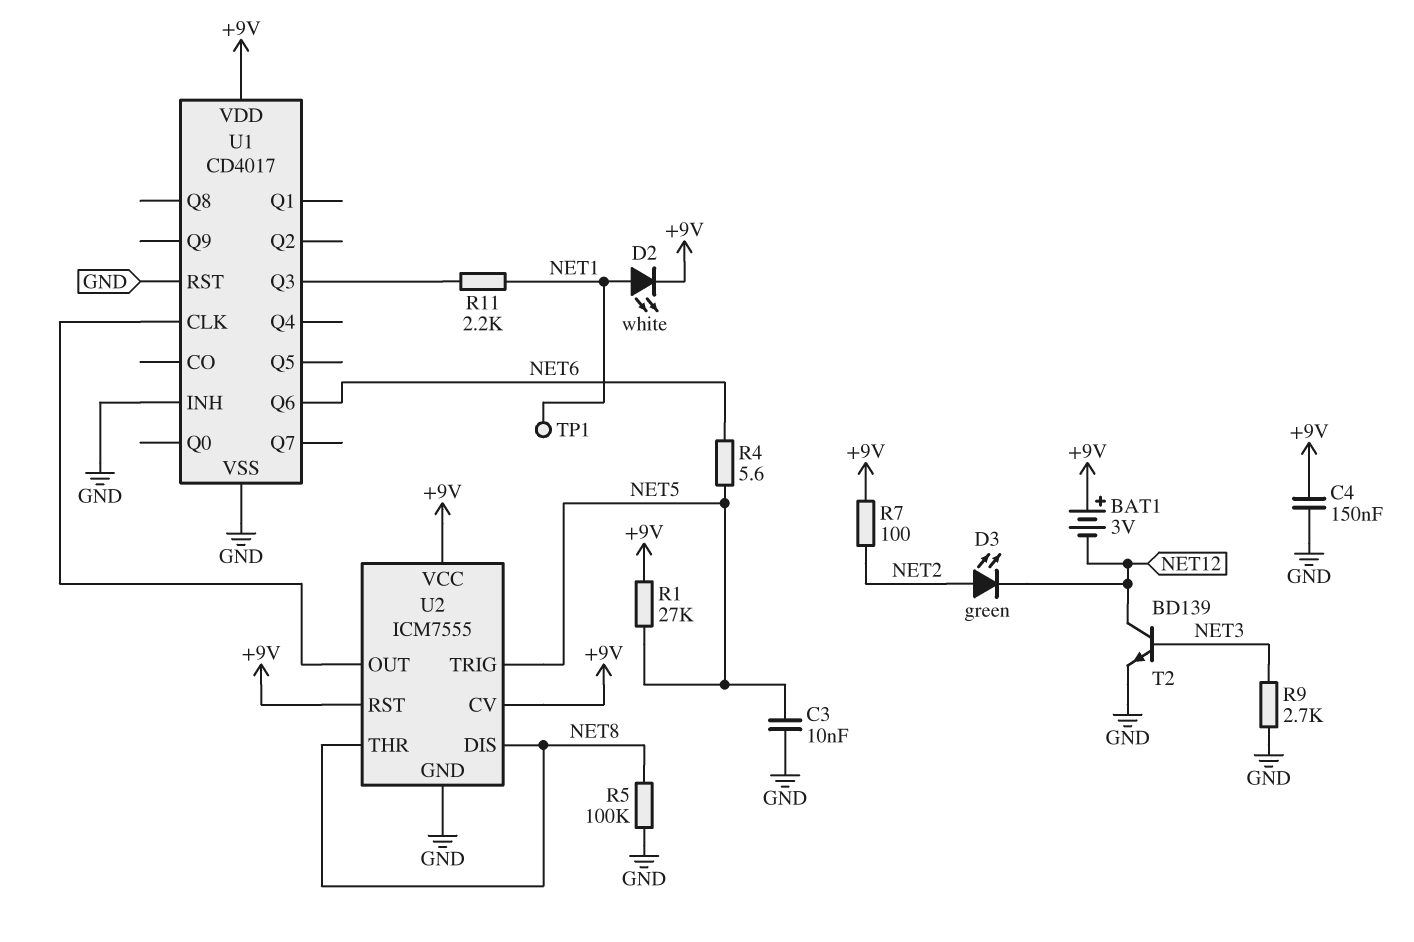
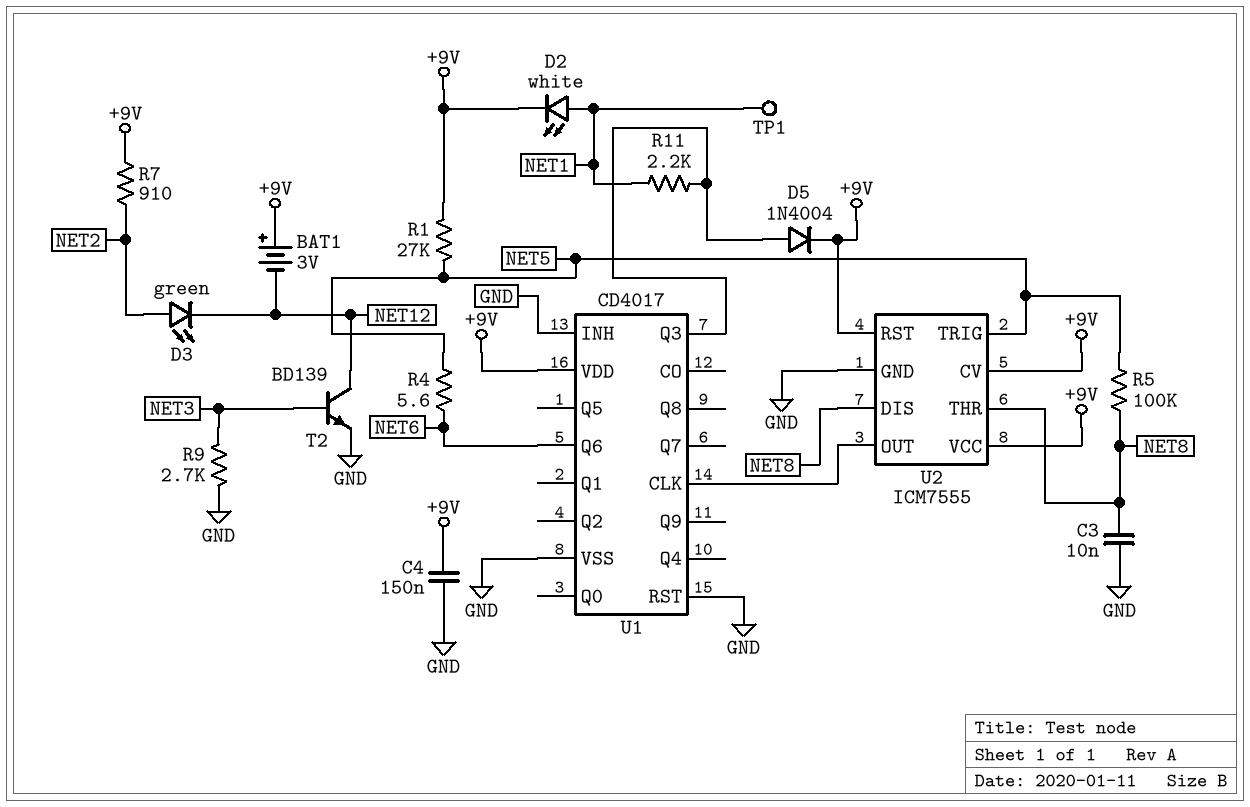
C3: 10nF (GND, NET5) -> 10nF (GND, NET8)
D5: none -> diode 1N4004 (A U1/Q3, K +9V)
R5: 100k (GND, NET8) -> 100k (NET5, NET8)
R7: 100 (+9V, NET2) -> 910 (+9V, NET2)

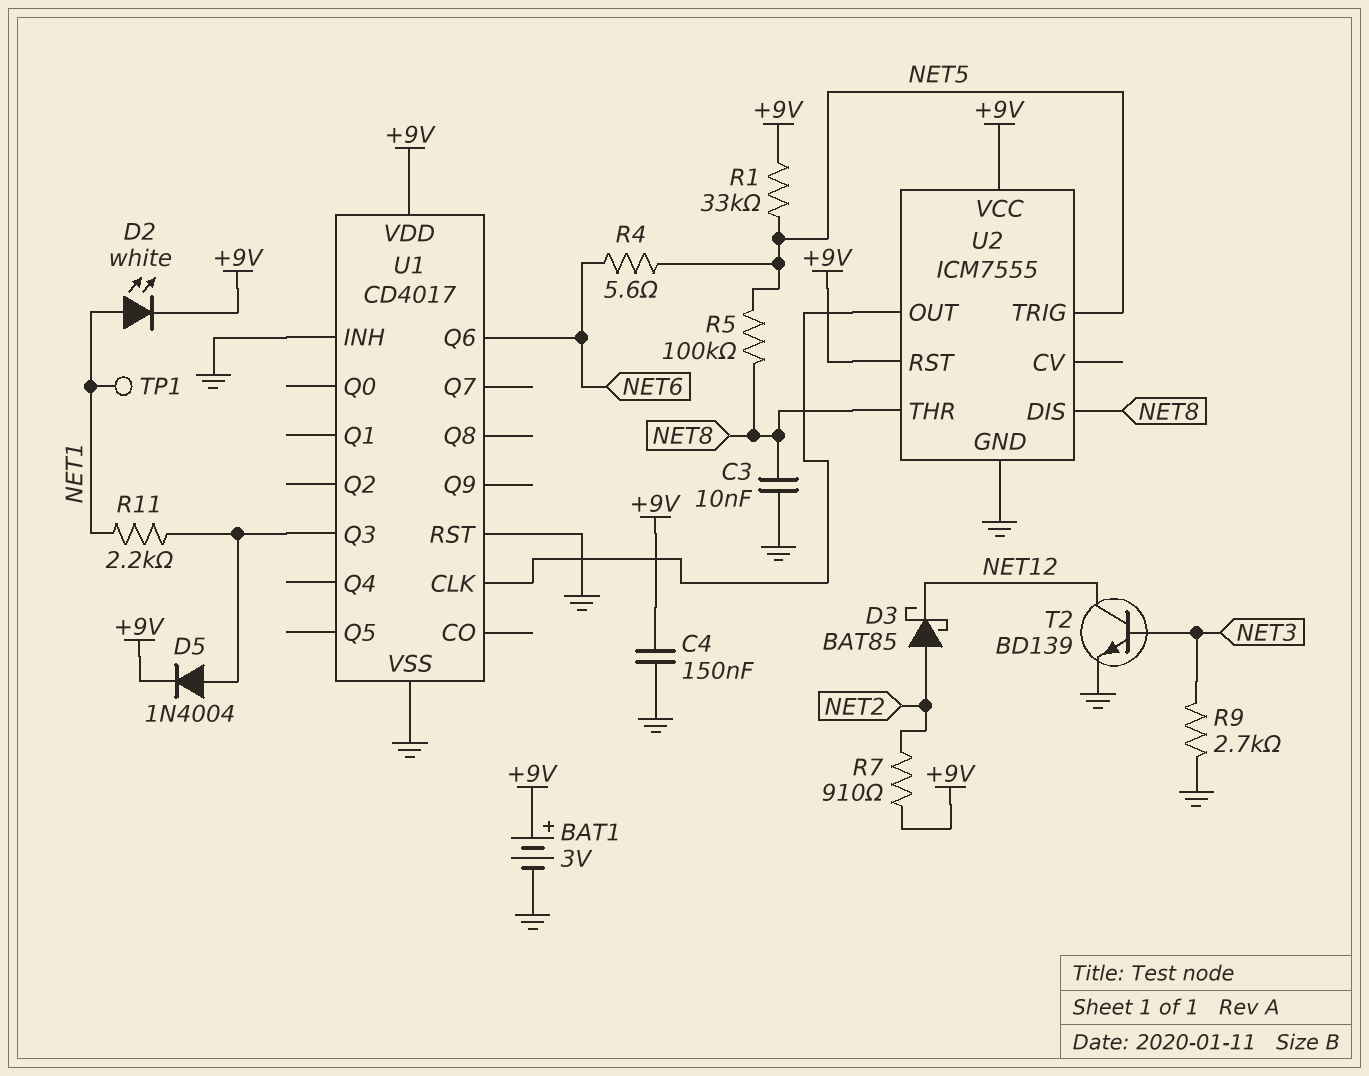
BAT1: 3V (plus +9V, minus NET12) -> 3V (plus +9V, minus GND)
D3: LED green (A NET2, K NET12) -> schottky BAT85 (A NET2, K NET12)
R1: 27k (+9V, NET5) -> 33k (+9V, NET5)
U2 pin CV: +9V -> none

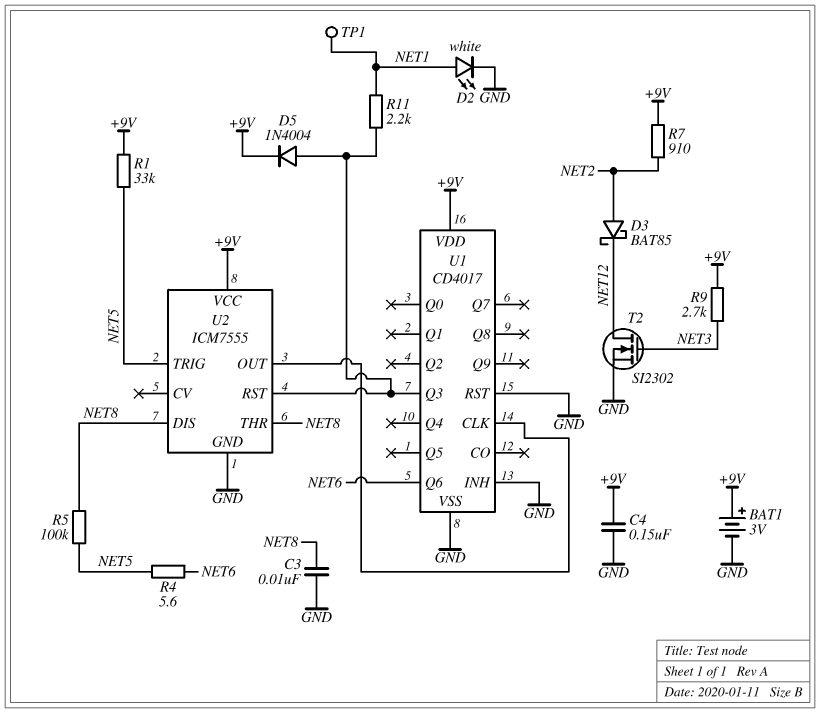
D2: LED white (A NET1, K +9V) -> LED white (A NET1, K GND)
R9: 2.7k (GND, NET3) -> 2.7k (+9V, NET3)
T2: NPN BD139 (B NET3, C NET12, E GND) -> NMOS SI2302 (G NET3, D NET12, S GND)
U2 pin RST: +9V -> U1/Q3

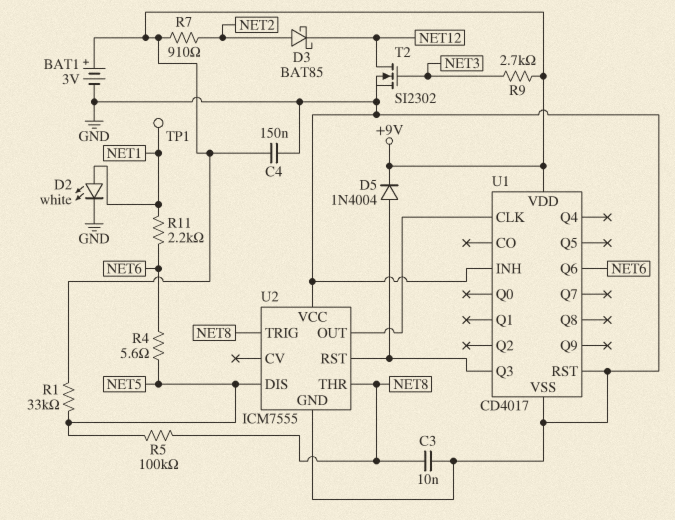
R11: 2.2k (NET1, U1/Q3) -> 2.2k (NET1, NET6)
U2 pin DIS: NET8 -> NET5
U2 pin TRIG: NET5 -> NET8
U2 pin VCC: +9V -> GND

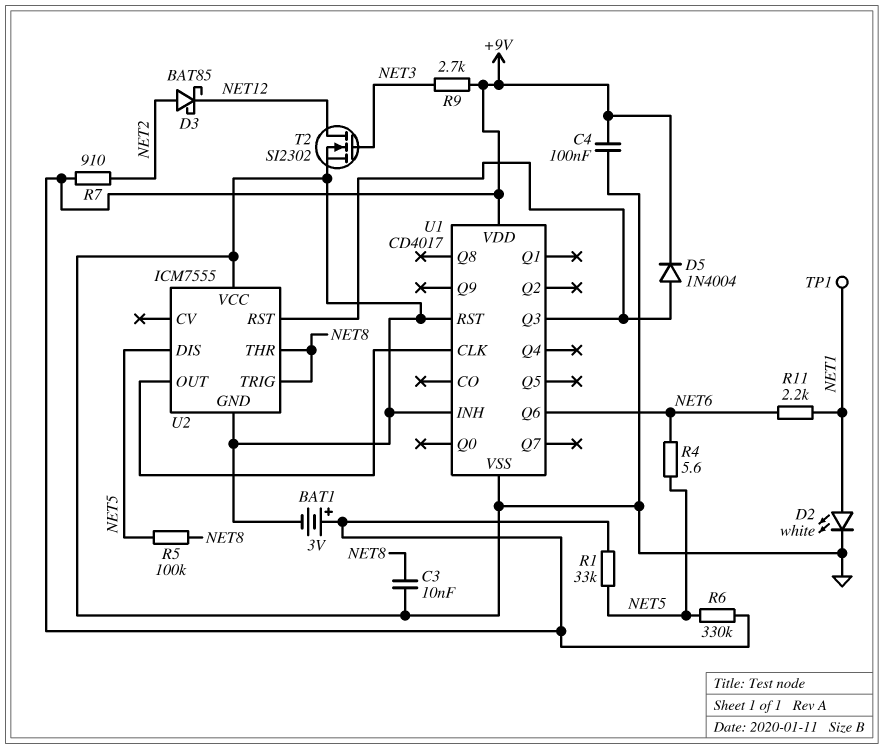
C4: 150nF (+9V, GND) -> 100nF (+9V, GND)
R6: none -> 330k (+9V, NET5)

